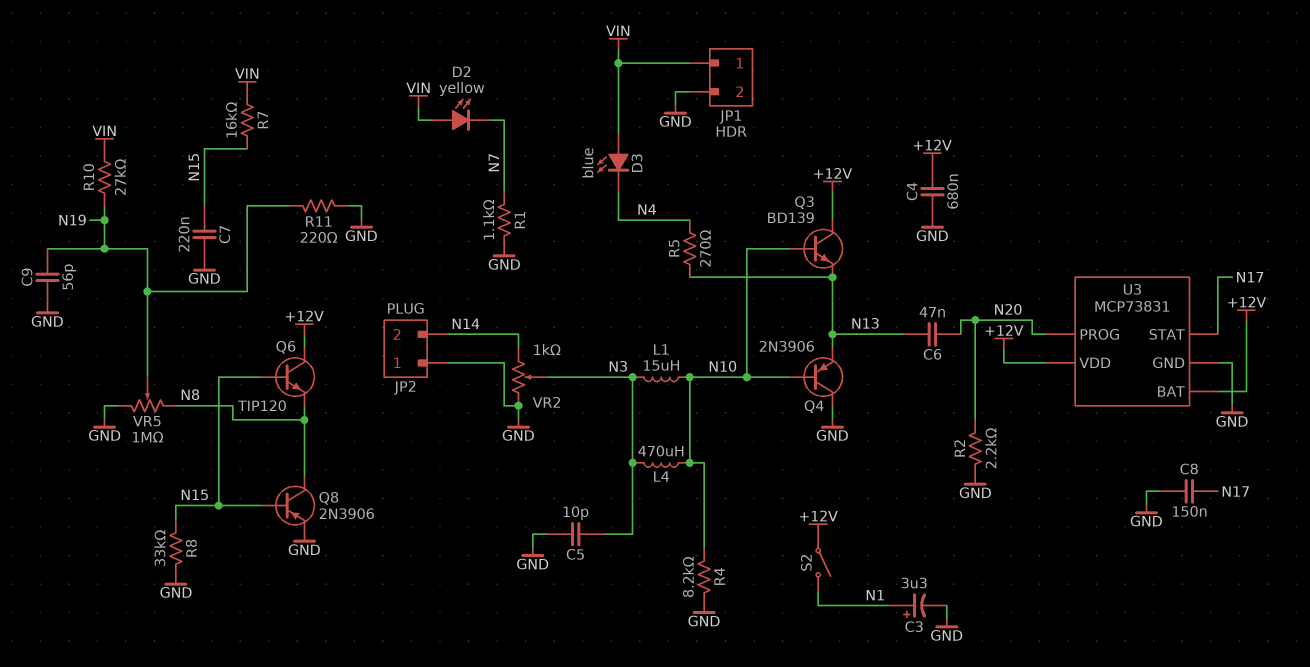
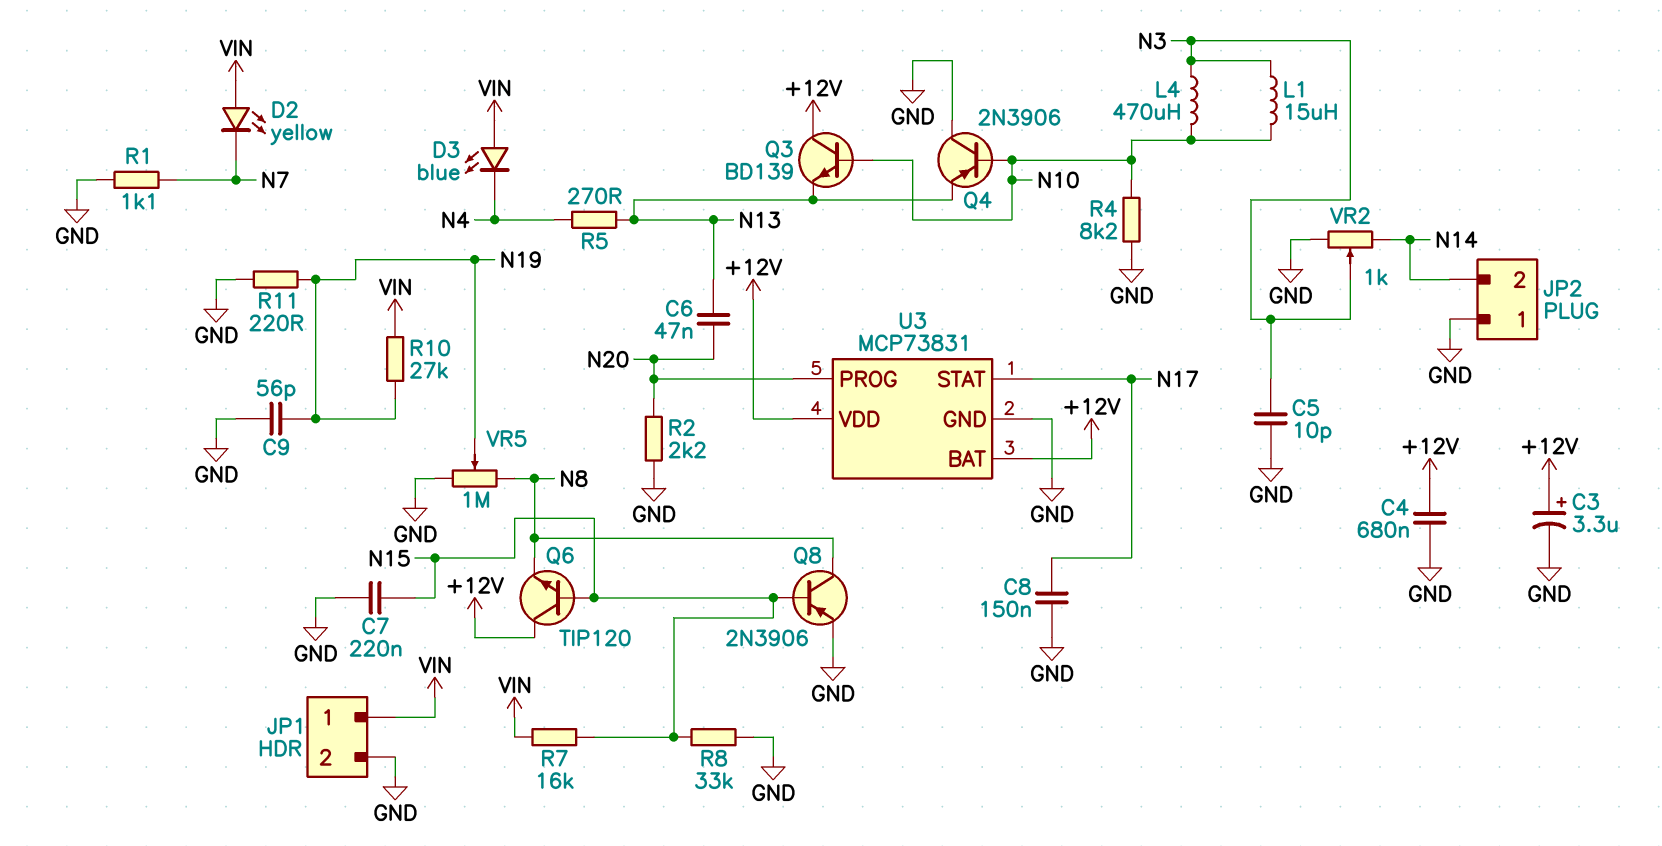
C3: 3.3uF (plus N1, minus GND) -> 3.3uF (plus +12V, minus GND)
S2: switch (+12V, N1) -> none

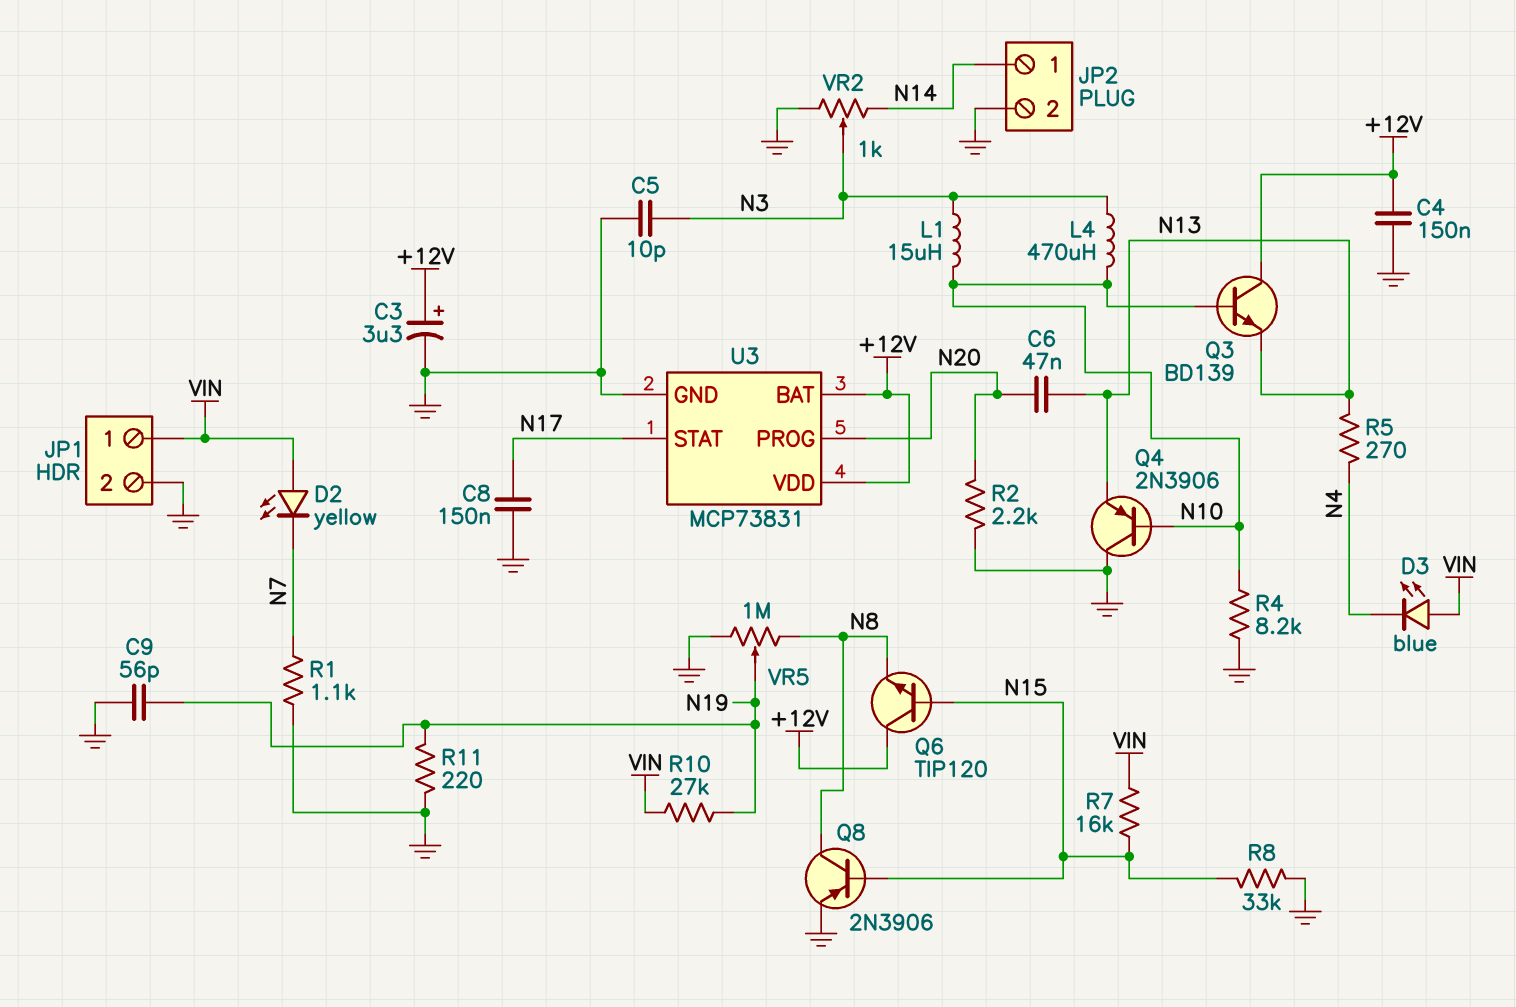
C4: 680nF (+12V, GND) -> 150nF (+12V, GND)
C7: 220nF (GND, N15) -> none
JP2 pin 1: GND -> N14
JP2 pin 2: N14 -> GND

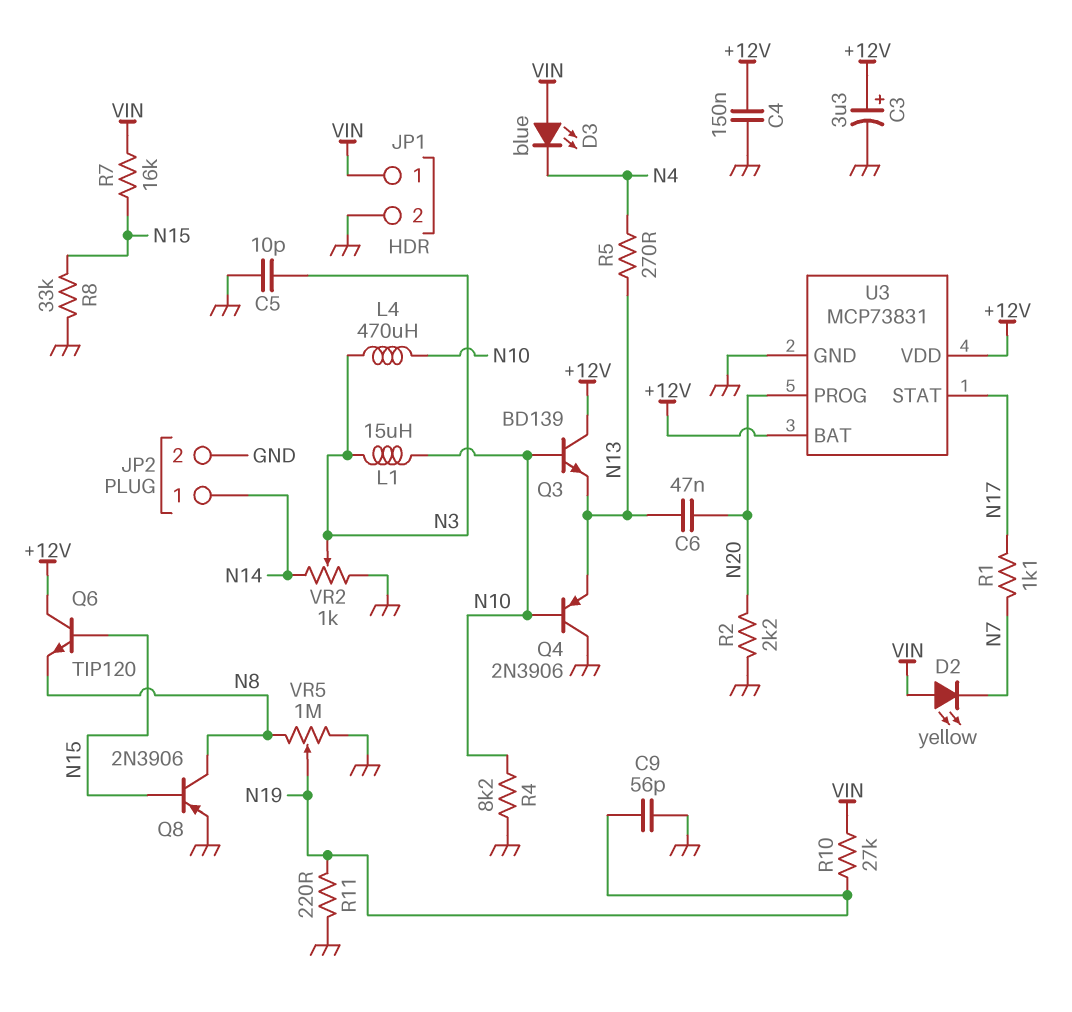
C8: 150nF (GND, N17) -> none
R1: 1.1k (GND, N7) -> 1.1k (N7, N17)

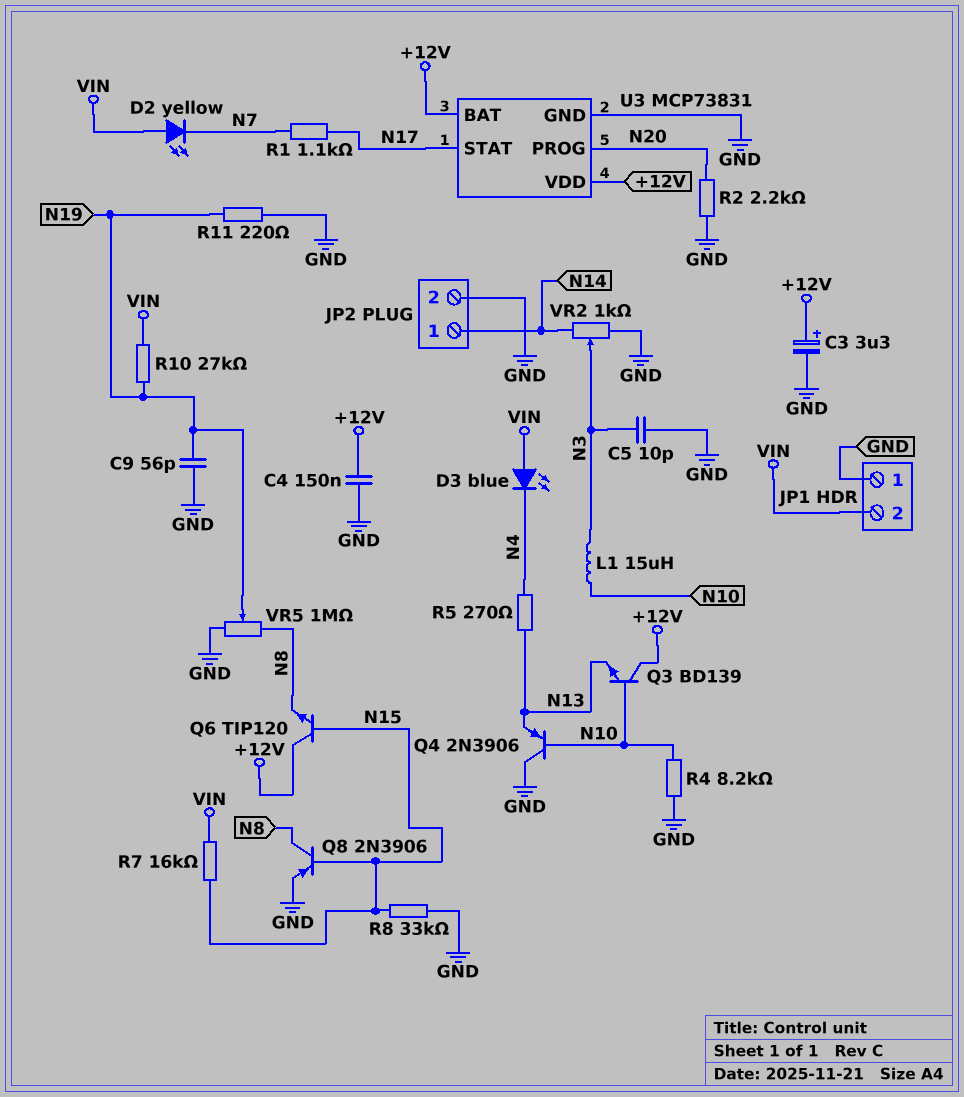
C6: 47nF (N13, N20) -> none
JP1 pin 1: VIN -> GND
JP1 pin 2: GND -> VIN
L4: 470uH (N3, N10) -> none

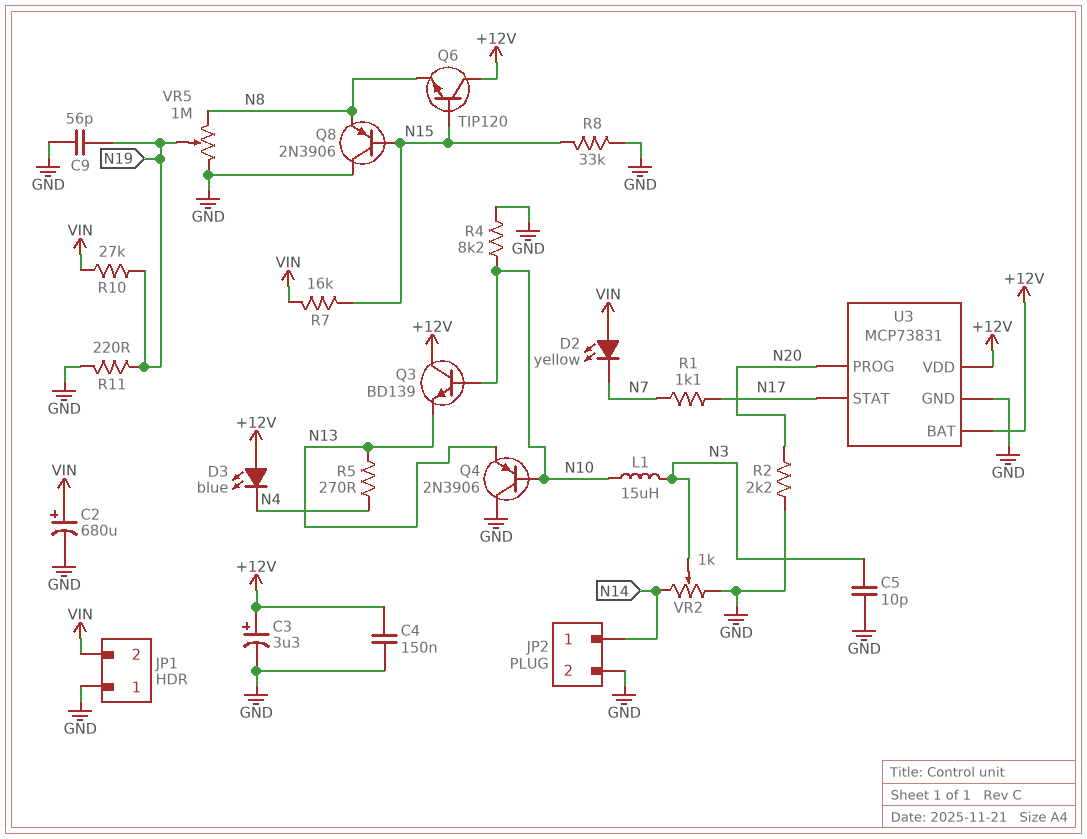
C2: none -> 680uF (plus VIN, minus GND)
D3: LED blue (A VIN, K N4) -> LED blue (A +12V, K N4)
Q8: PNP 2N3906 (B N15, C N8, E GND) -> PNP 2N3906 (B N15, C GND, E N8)

